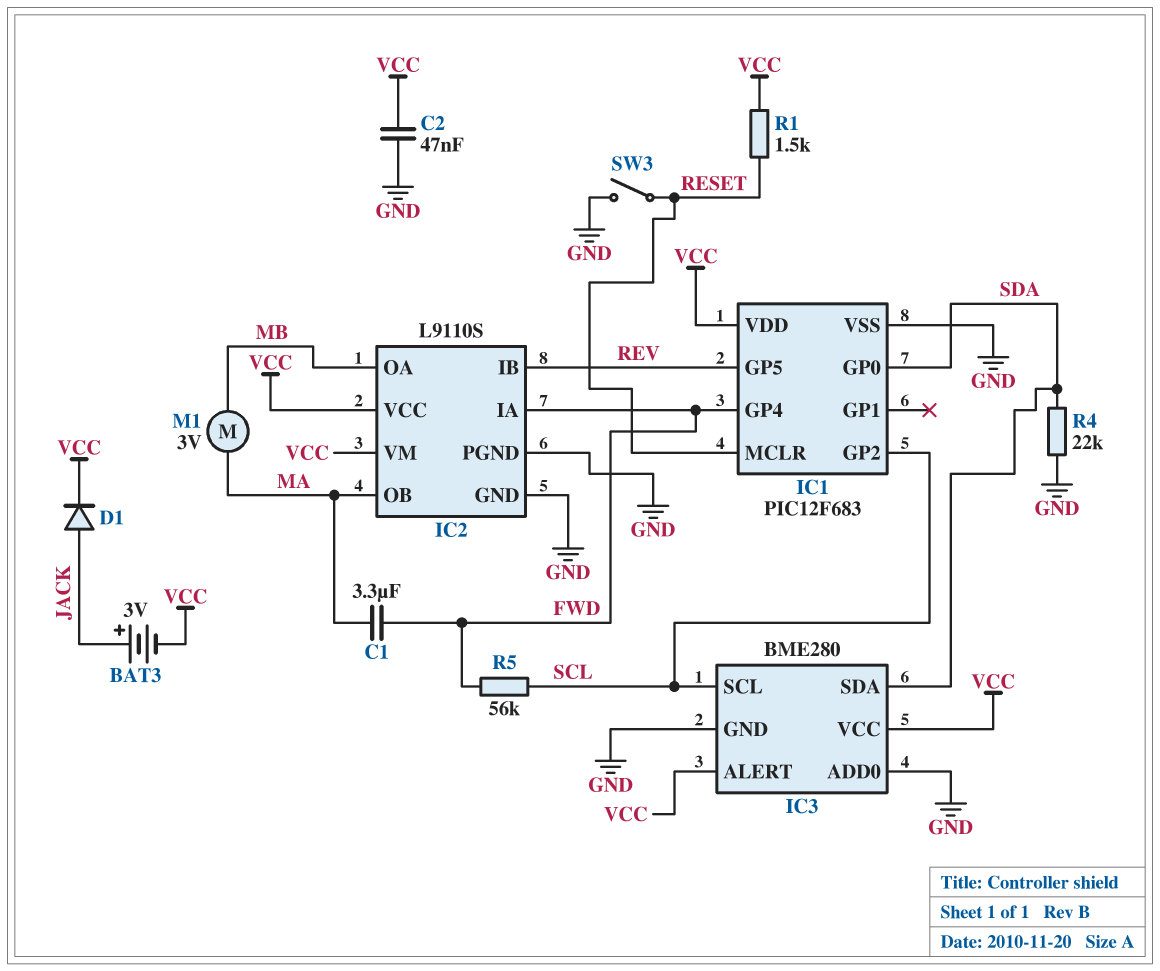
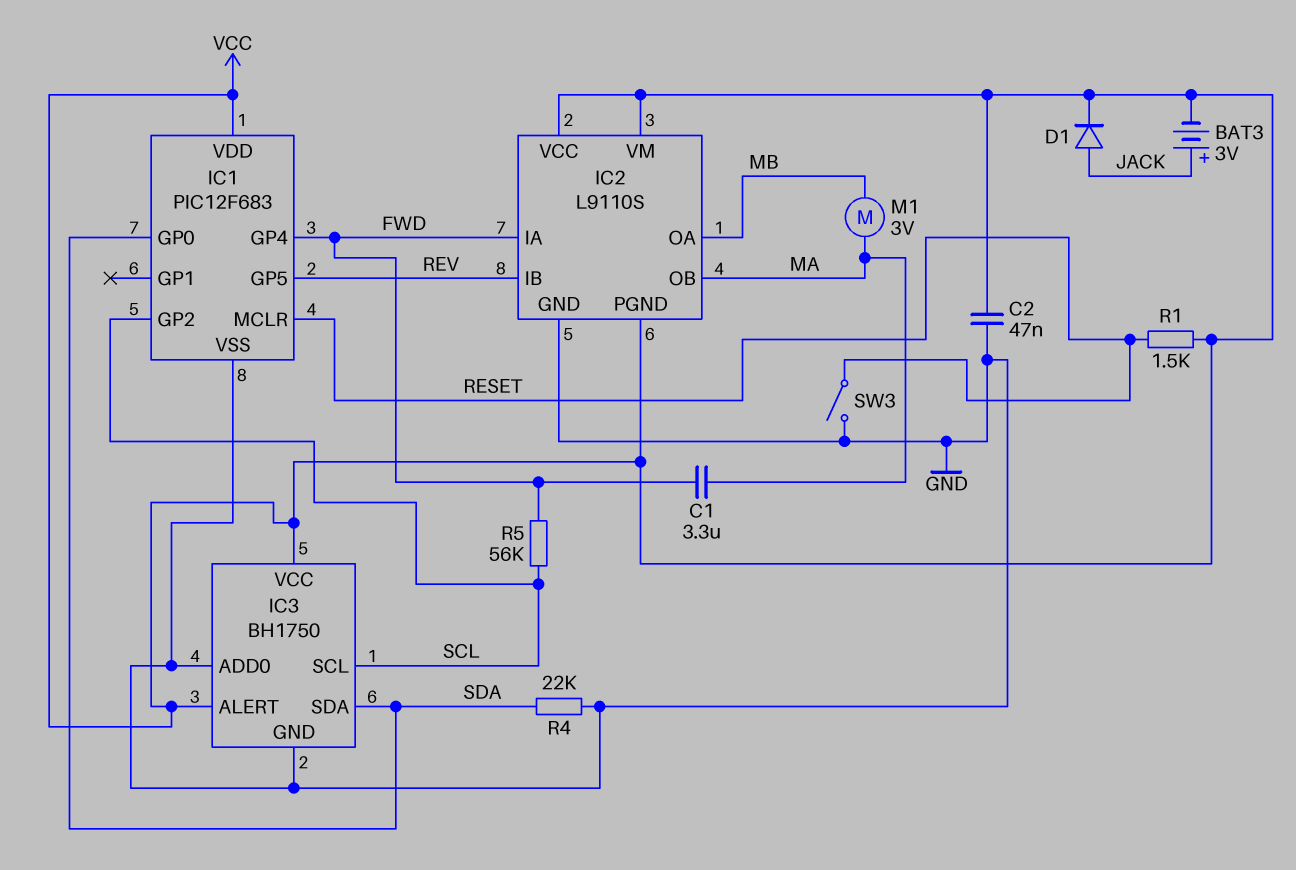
IC2 pin PGND: GND -> VCC
IC3: BME280 -> BH1750

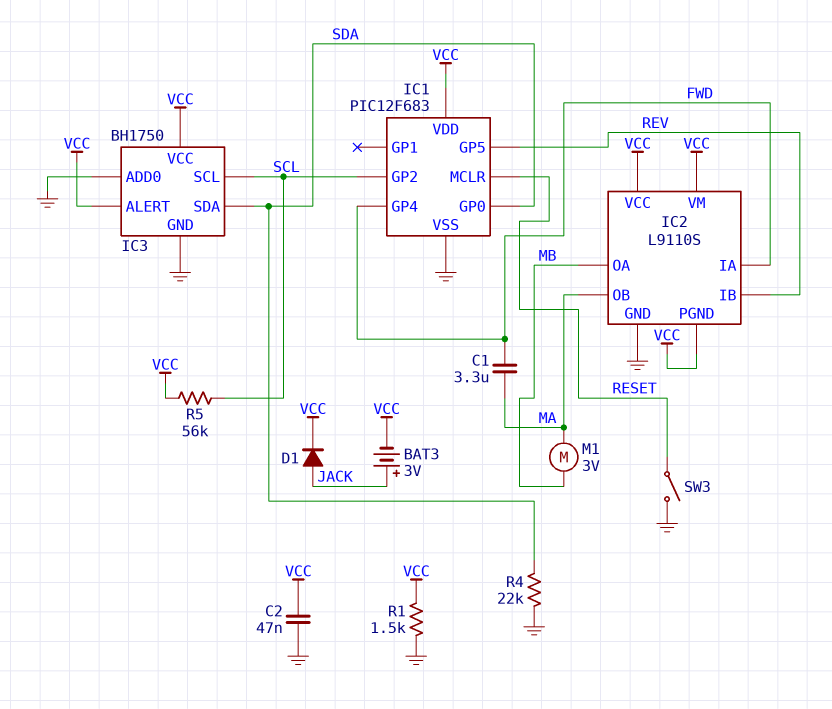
R1: 1.5k (RESET, VCC) -> 1.5k (GND, VCC)
R5: 56k (FWD, SCL) -> 56k (SCL, VCC)

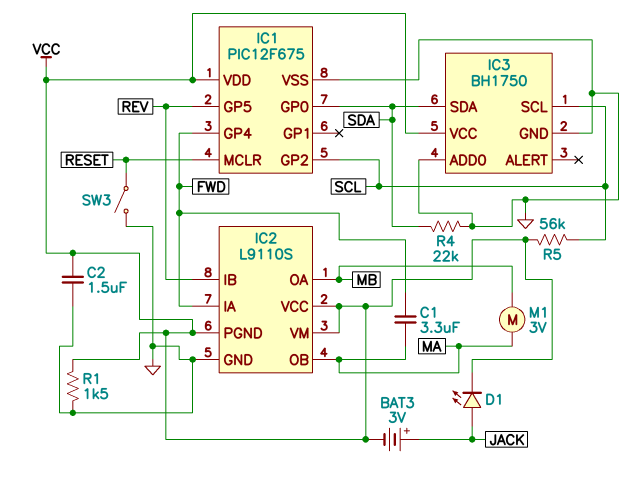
C2: 47nF (GND, VCC) -> 1.5uF (GND, VCC)
D1: diode (A JACK, K VCC) -> LED (A JACK, K VCC)
IC1: PIC12F683 -> PIC12F675
IC3 pin ALERT: VCC -> none

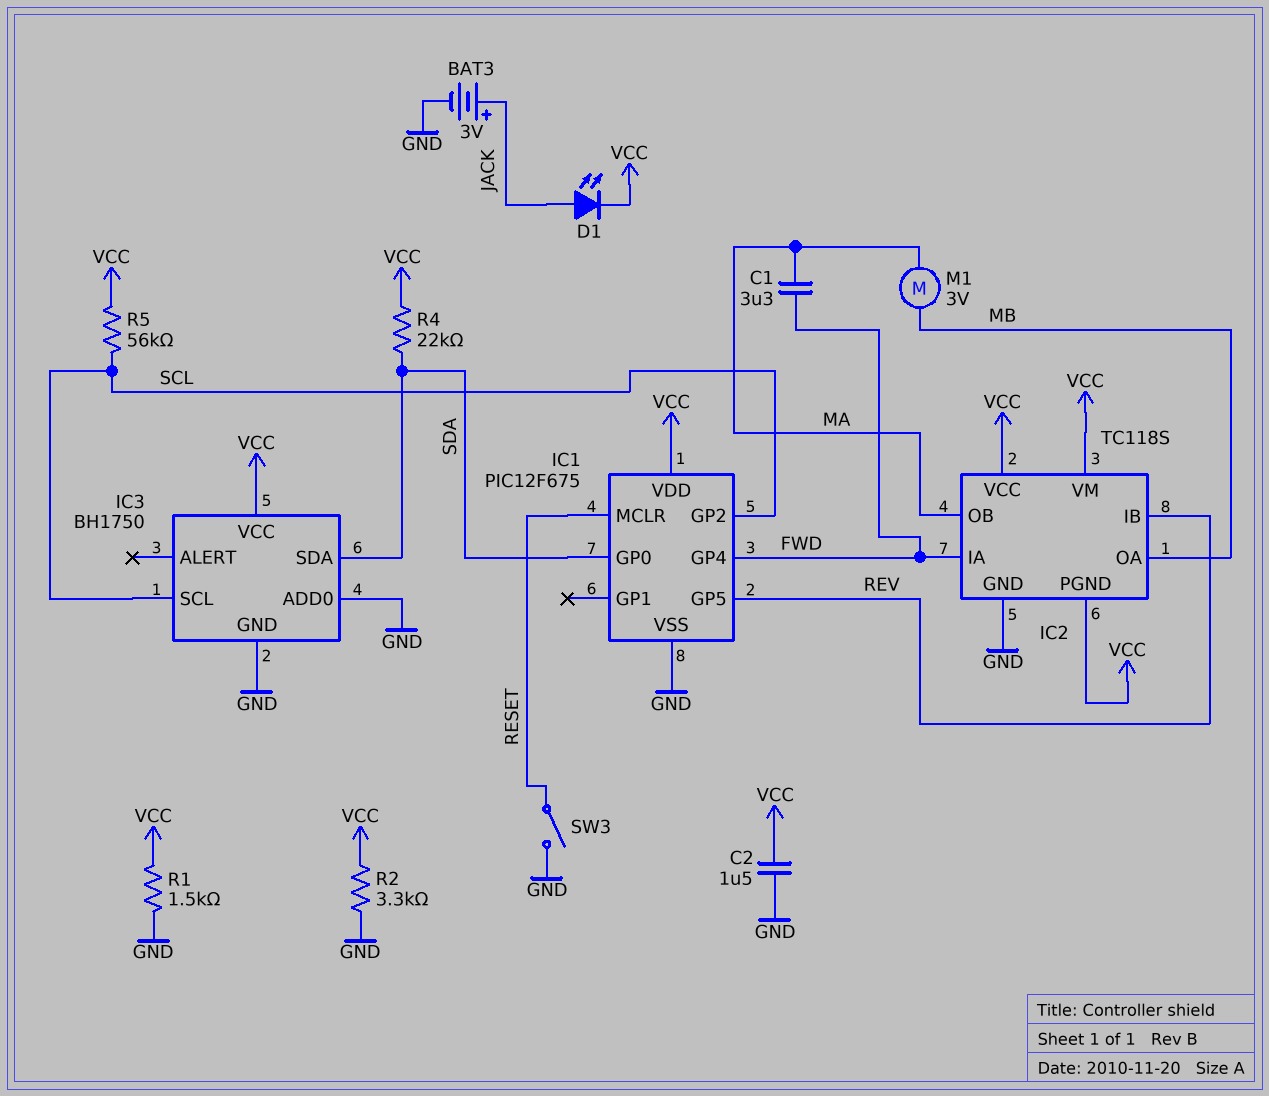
BAT3: 3V (plus JACK, minus VCC) -> 3V (plus JACK, minus GND)
IC2: L9110S -> TC118S
R2: none -> 3.3k (GND, VCC)
R4: 22k (GND, SDA) -> 22k (SDA, VCC)

